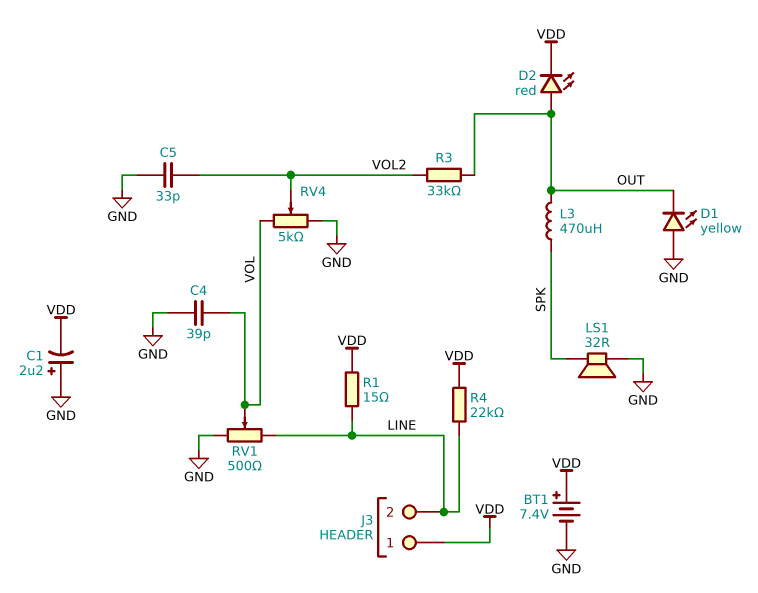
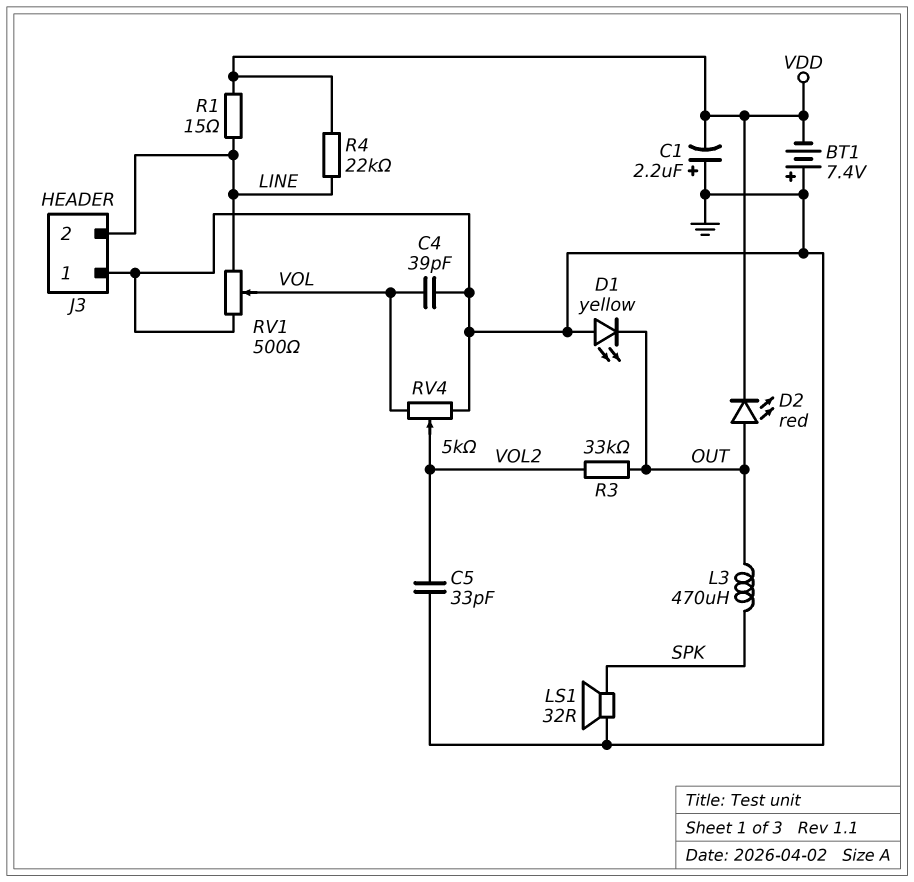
BT1: 7.4V (plus VDD, minus GND) -> 7.4V (plus GND, minus VDD)
J3 pin 1: VDD -> GND

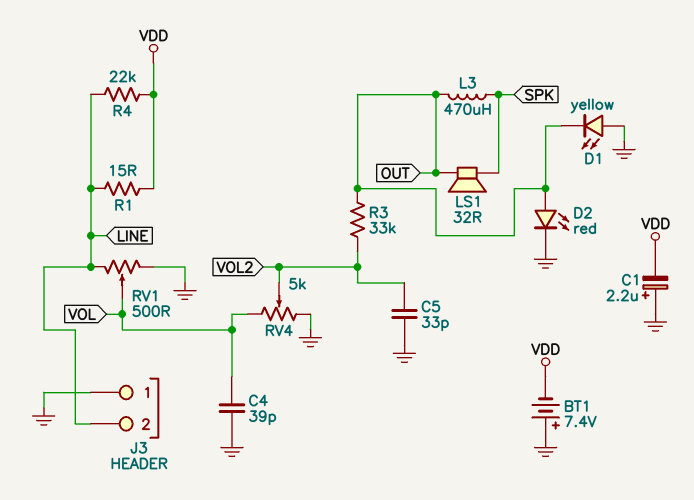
D2: LED red (A OUT, K VDD) -> LED red (A OUT, K GND)
LS1: speaker 32R (GND, SPK) -> speaker 32R (OUT, SPK)

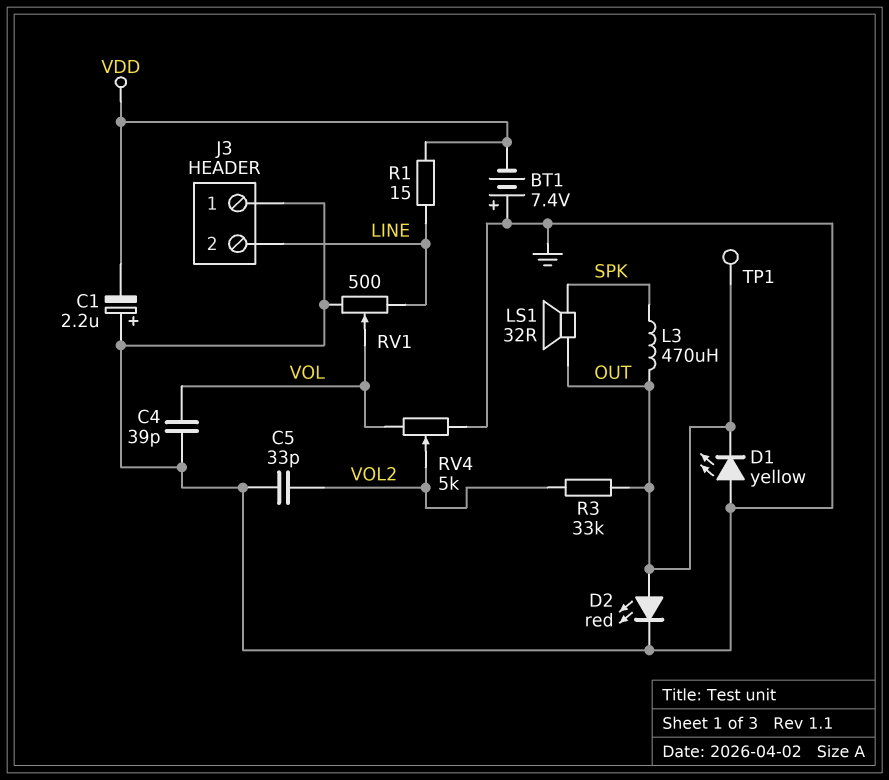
R4: 22k (LINE, VDD) -> none
TP1: none -> test point (OUT)

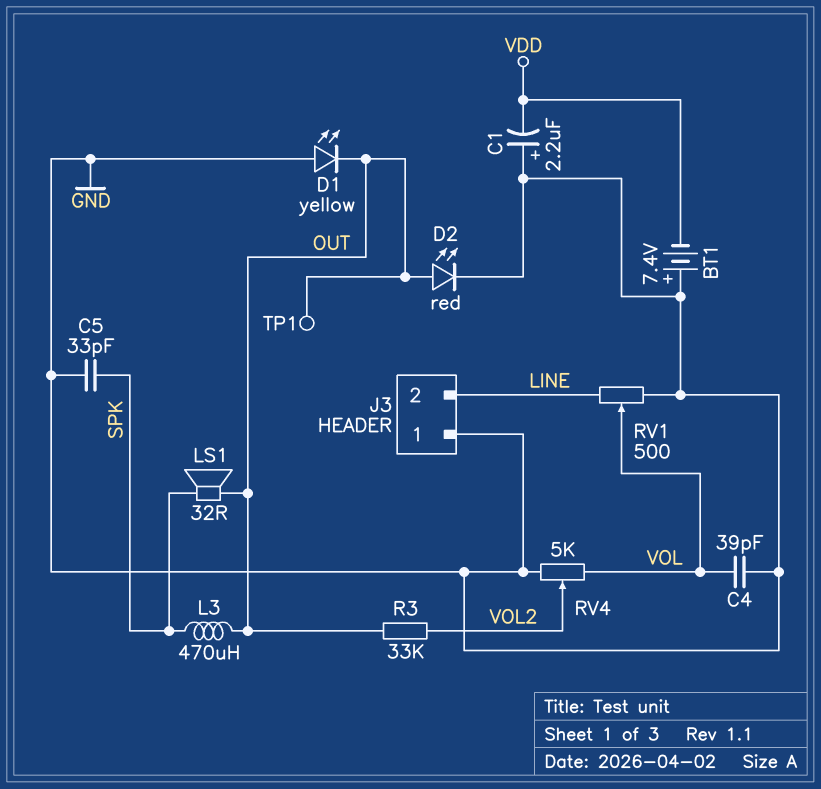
C5: 33pF (GND, VOL2) -> 33pF (GND, SPK)
R1: 15 (LINE, VDD) -> none

